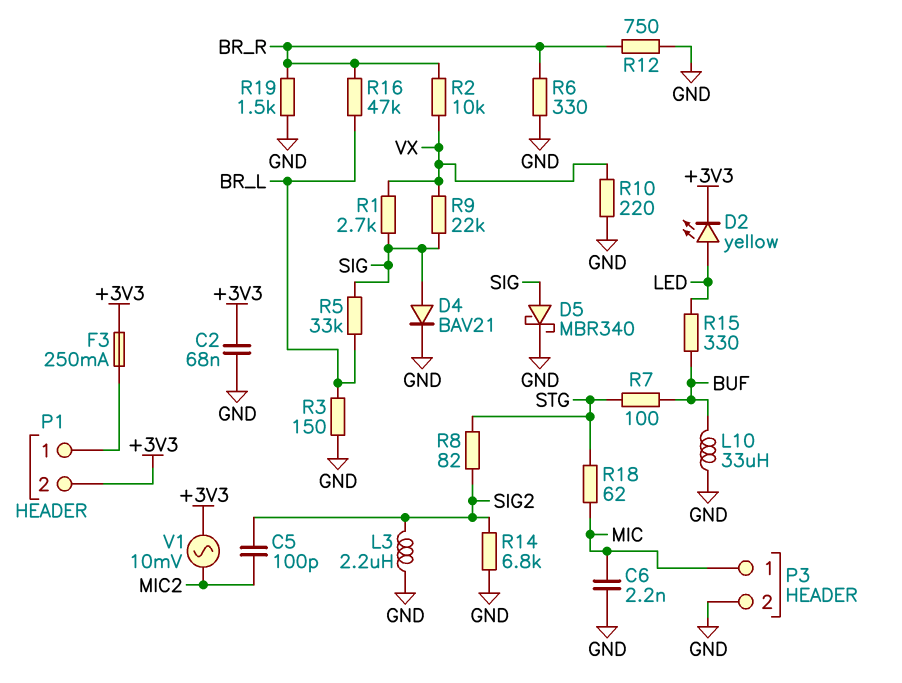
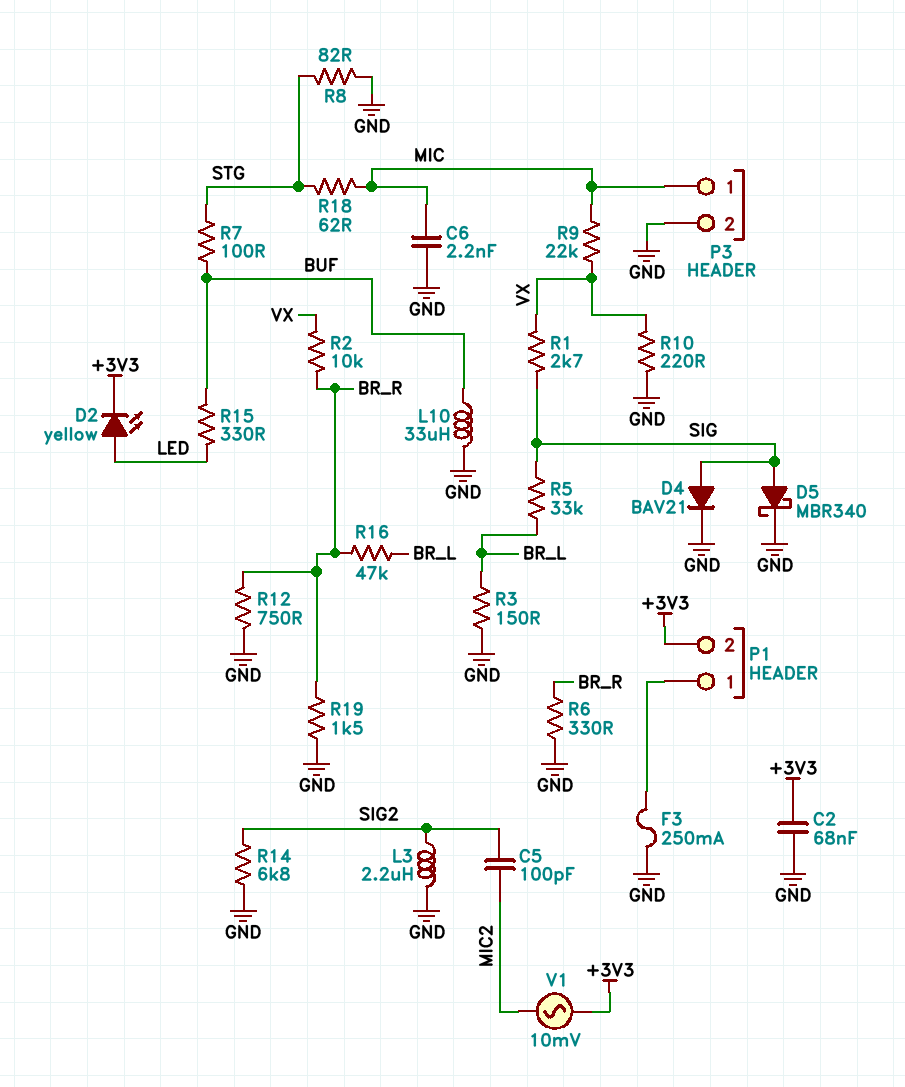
F3: 250mA (+3V3, P1/1) -> 250mA (GND, P1/1)
R8: 82 (SIG2, STG) -> 82 (GND, STG)
R9: 22k (SIG, VX) -> 22k (MIC, VX)

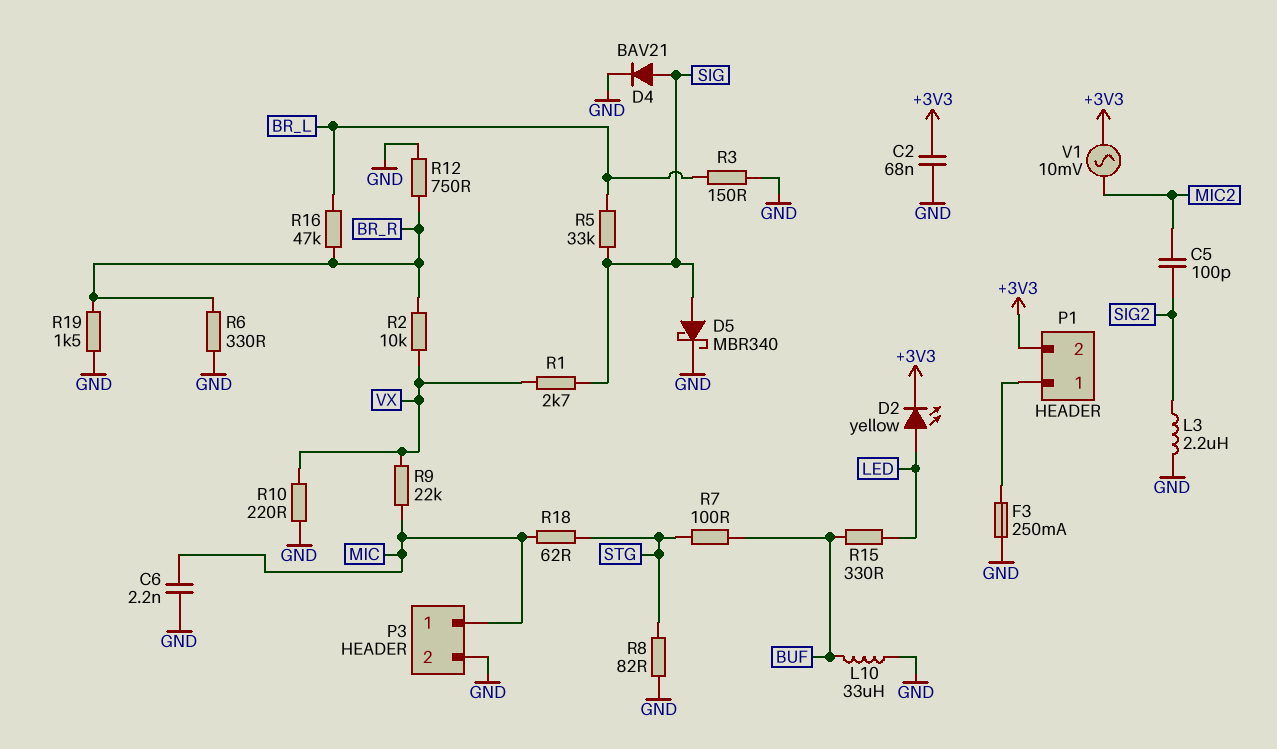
R14: 6.8k (GND, SIG2) -> none

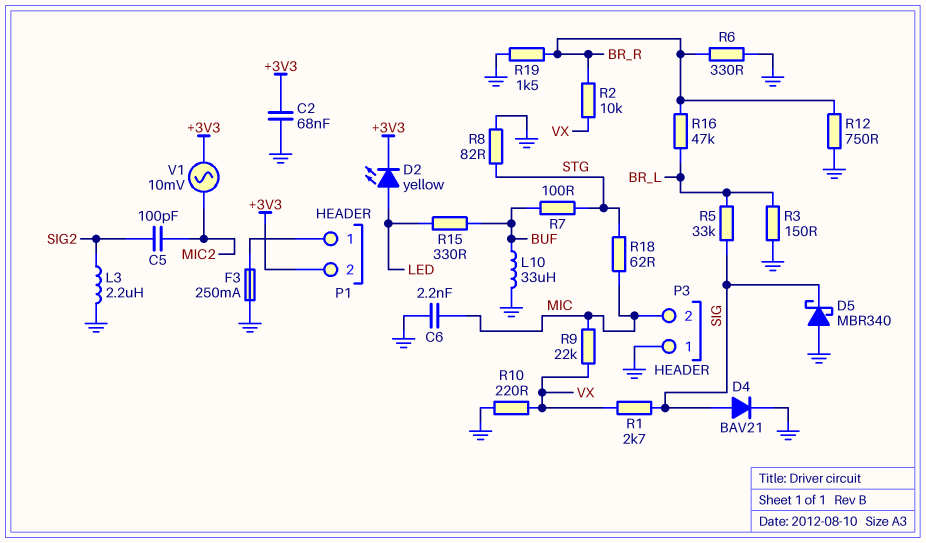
D5: schottky MBR340 (A SIG, K GND) -> schottky MBR340 (A GND, K SIG)
P3 pin 1: MIC -> GND
P3 pin 2: GND -> MIC

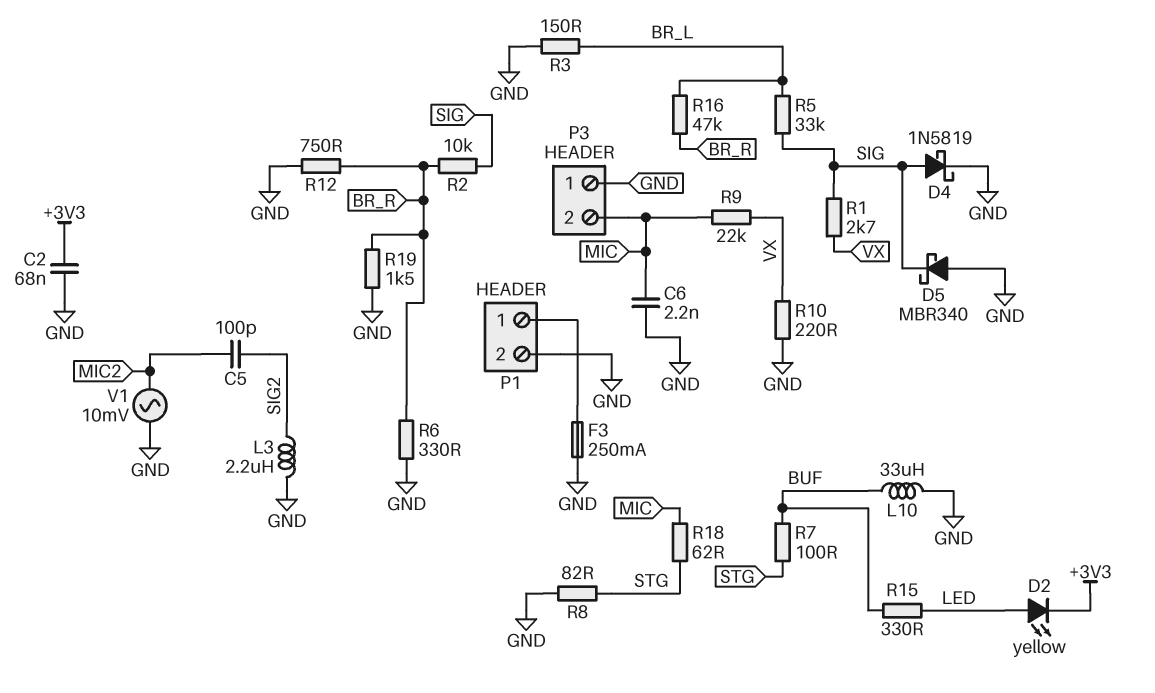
D4: diode BAV21 (A SIG, K GND) -> schottky 1N5819 (A SIG, K GND)
P1 pin 2: +3V3 -> GND
R2: 10k (BR_R, VX) -> 10k (BR_R, SIG)
V1: AC 10mV (+3V3, MIC2) -> AC 10mV (GND, MIC2)

